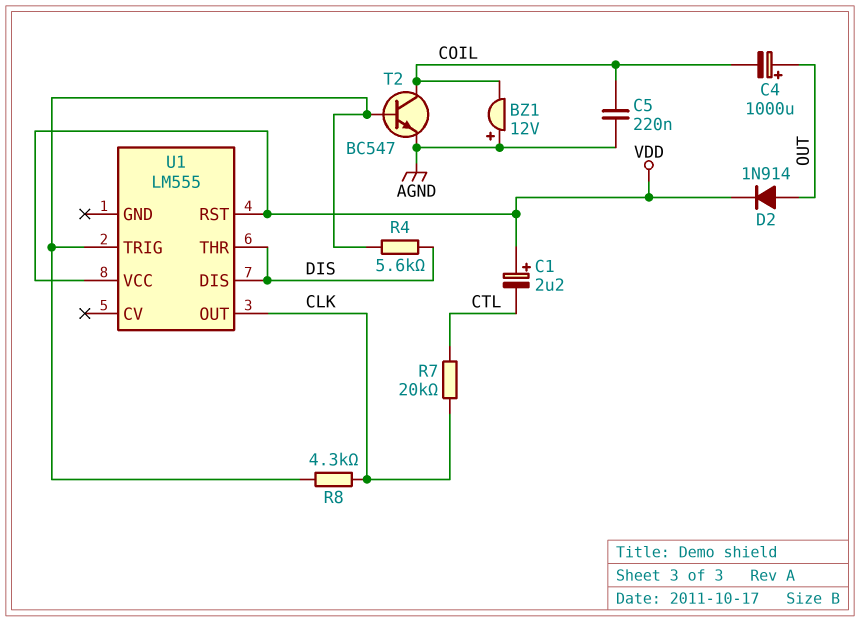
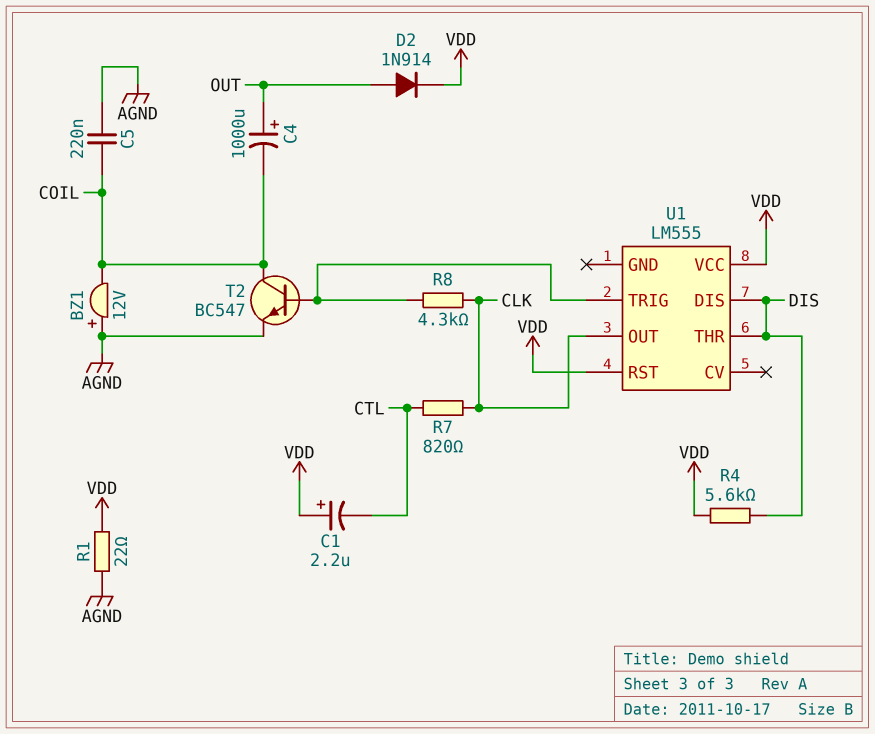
R1: none -> 22 (AGND, VDD)
R4: 5.6k (DIS, U1/TRIG) -> 5.6k (DIS, VDD)
R7: 20k (CLK, CTL) -> 820 (CLK, CTL)

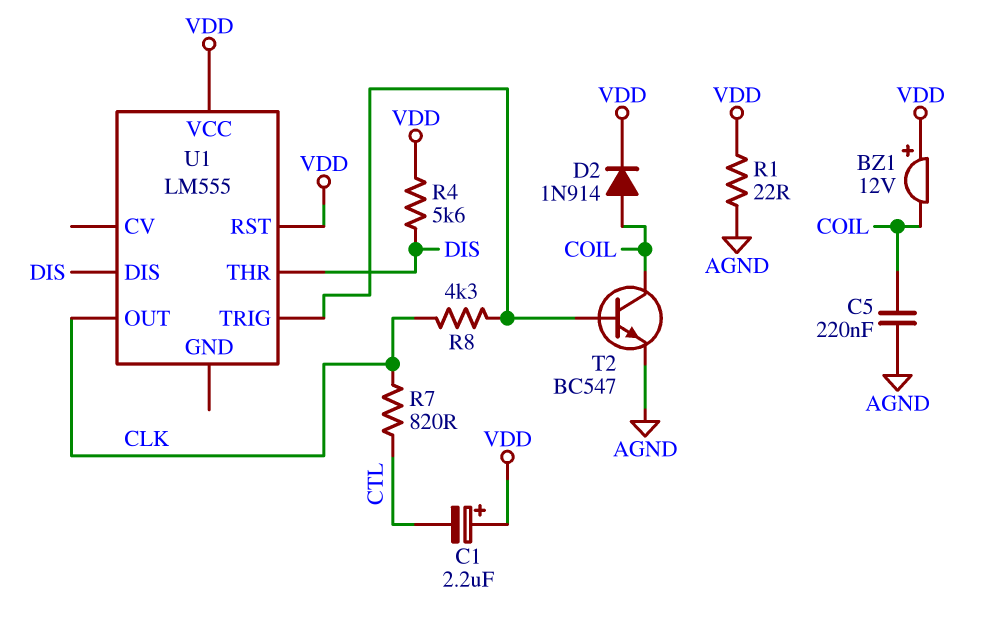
BZ1: buzzer 12V (plus AGND, minus COIL) -> buzzer 12V (plus VDD, minus COIL)
C4: 1000uF (plus OUT, minus COIL) -> none
D2: diode 1N914 (A OUT, K VDD) -> diode 1N914 (A COIL, K VDD)

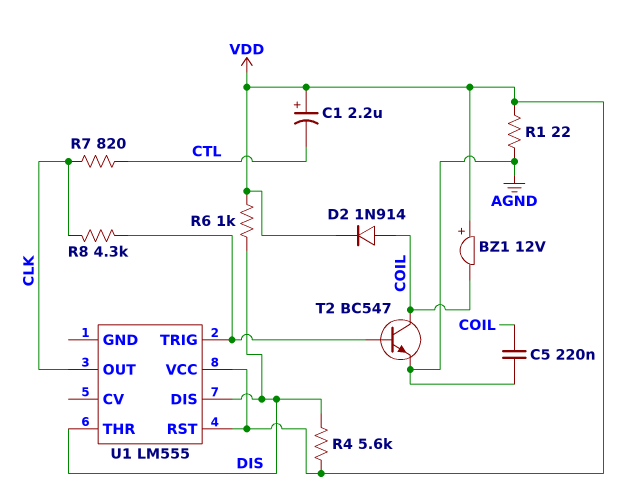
R6: none -> 1k (DIS, VDD)

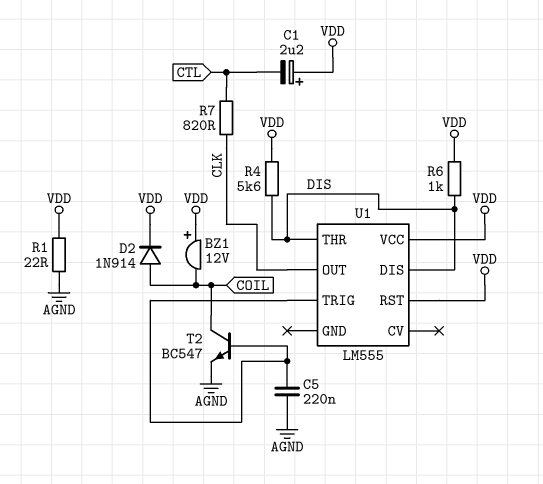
C5: 220nF (AGND, COIL) -> 220nF (AGND, U1/TRIG)
R8: 4.3k (CLK, U1/TRIG) -> none

